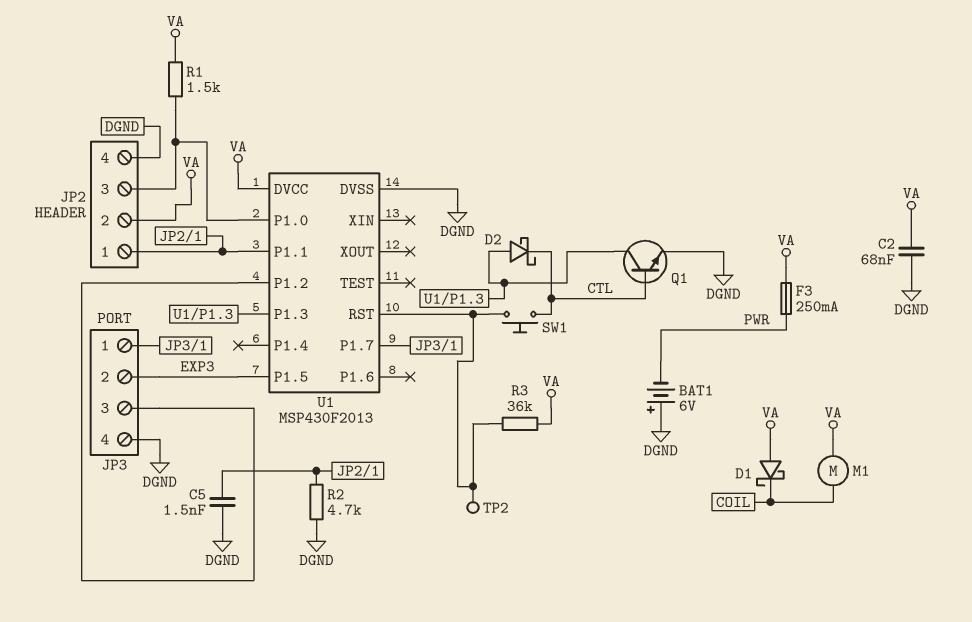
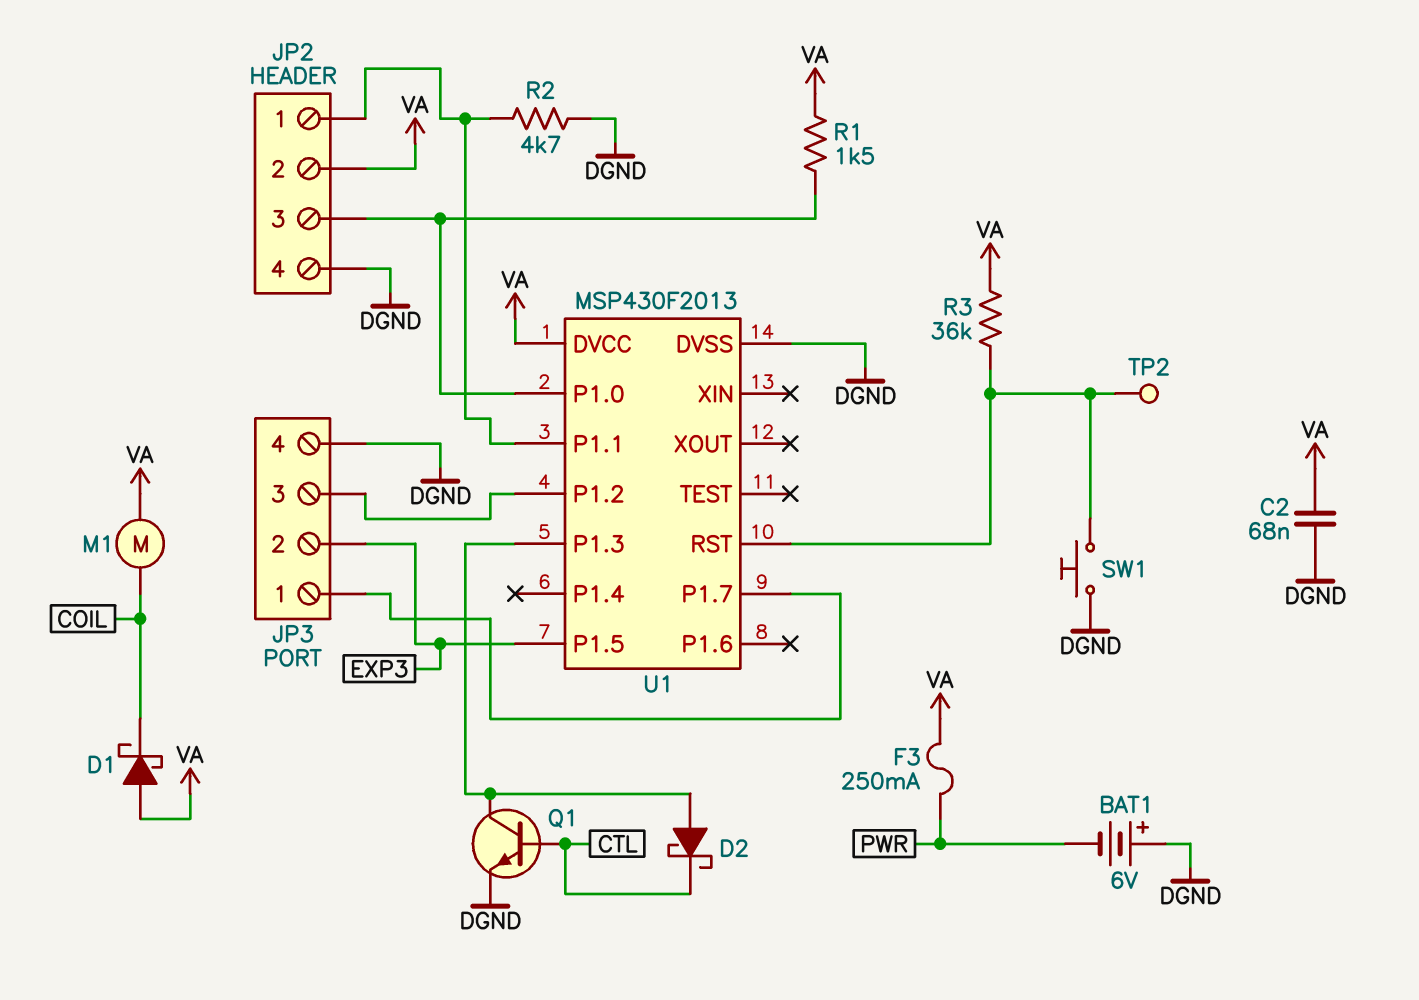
C5: 1.5nF (DGND, JP2/1) -> none
SW1: button (CTL, U1/RST) -> button (DGND, U1/RST)

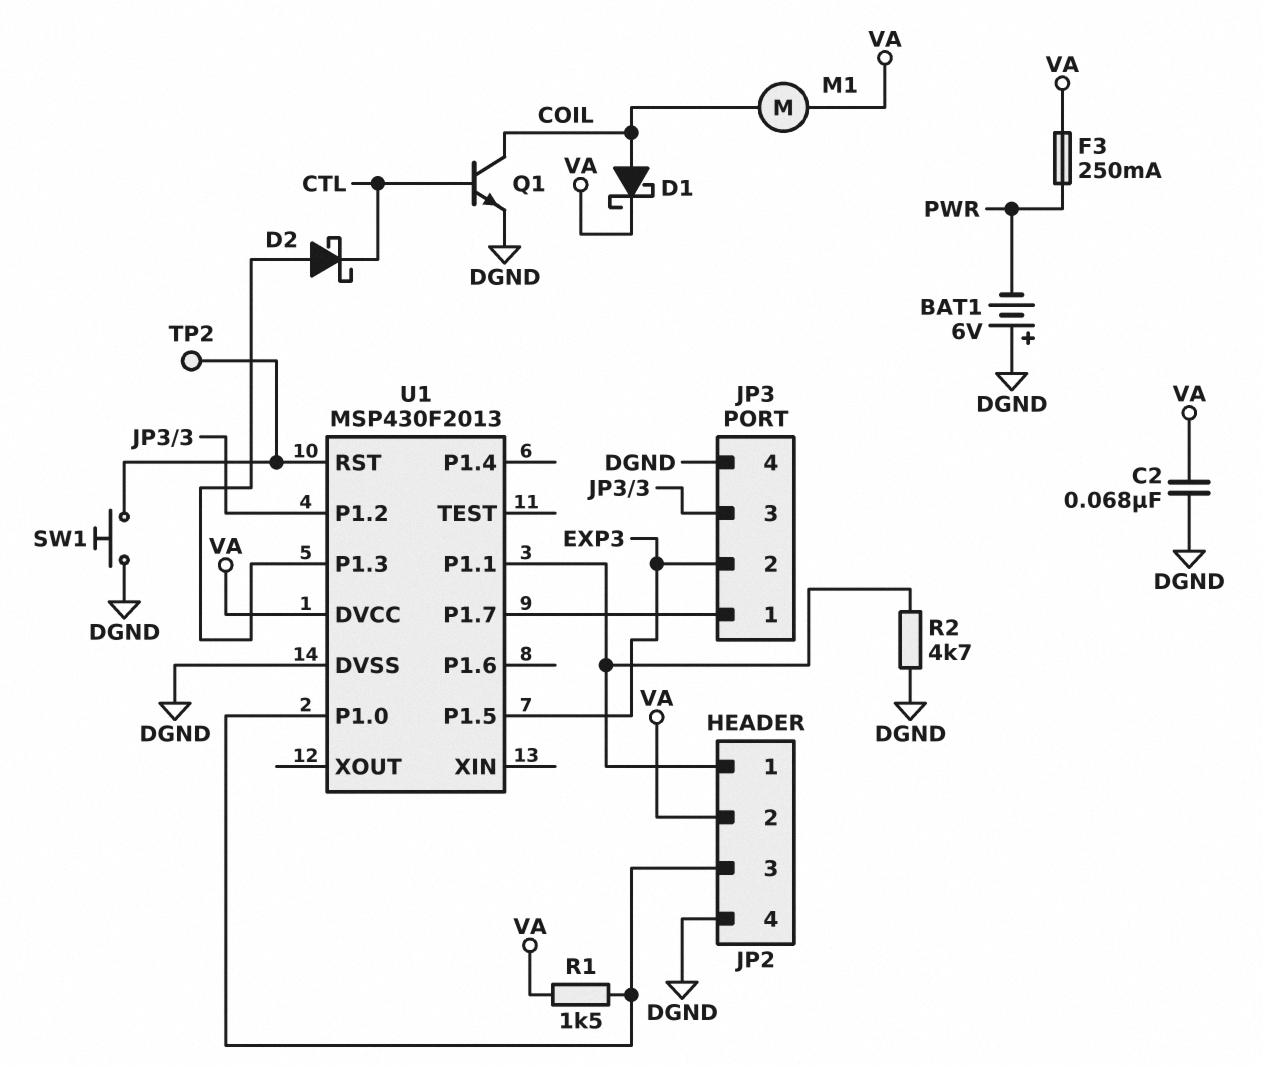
D1: schottky (A VA, K COIL) -> schottky (A COIL, K VA)
Q1: NPN (B CTL, C U1/P1.3, E DGND) -> NPN (B CTL, C COIL, E DGND)
R3: 36k (U1/RST, VA) -> none

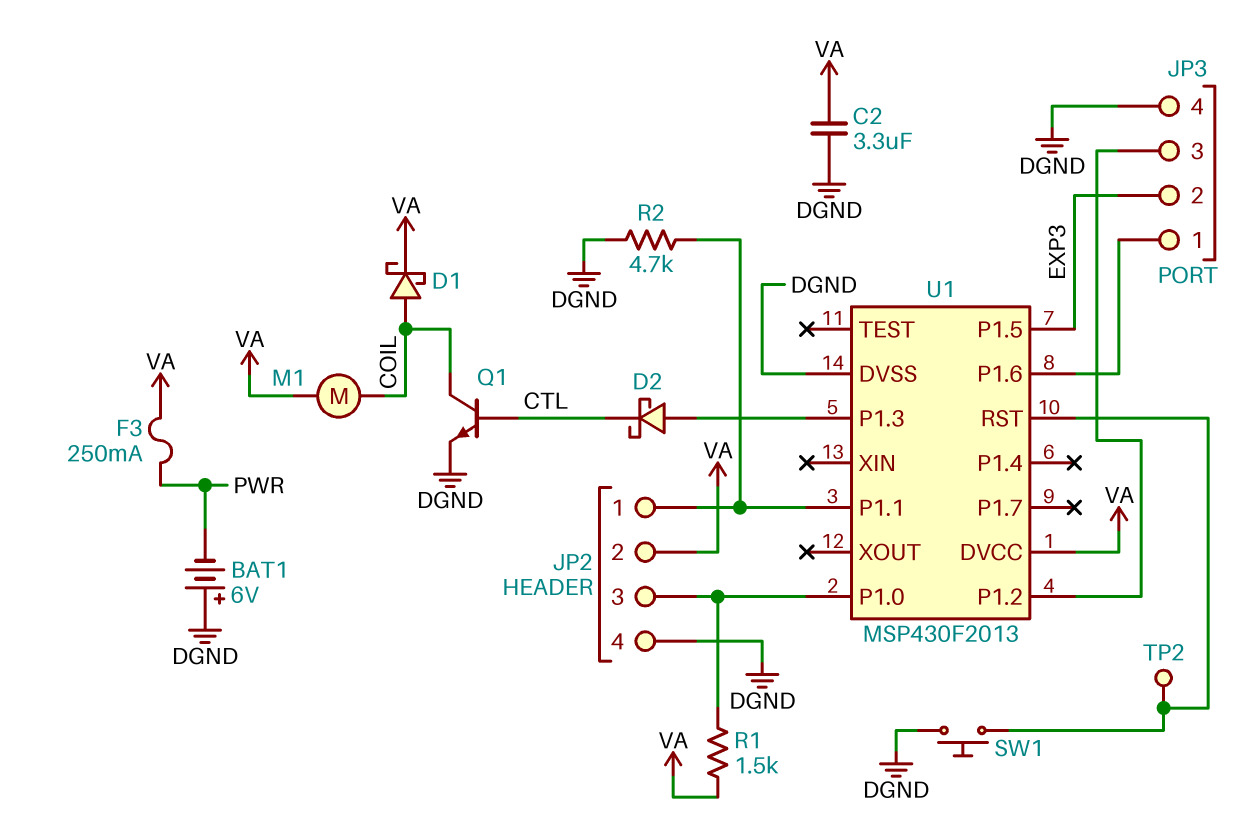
C2: 68nF (DGND, VA) -> 3.3uF (DGND, VA)
U1 pin P1.6: none -> JP3/1
U1 pin P1.7: JP3/1 -> none

